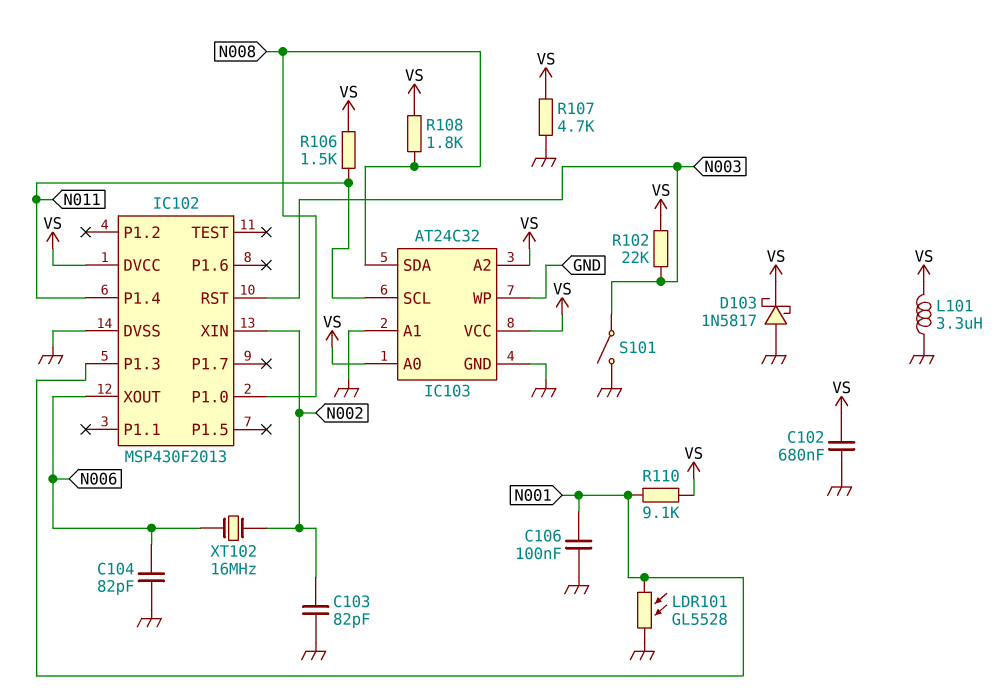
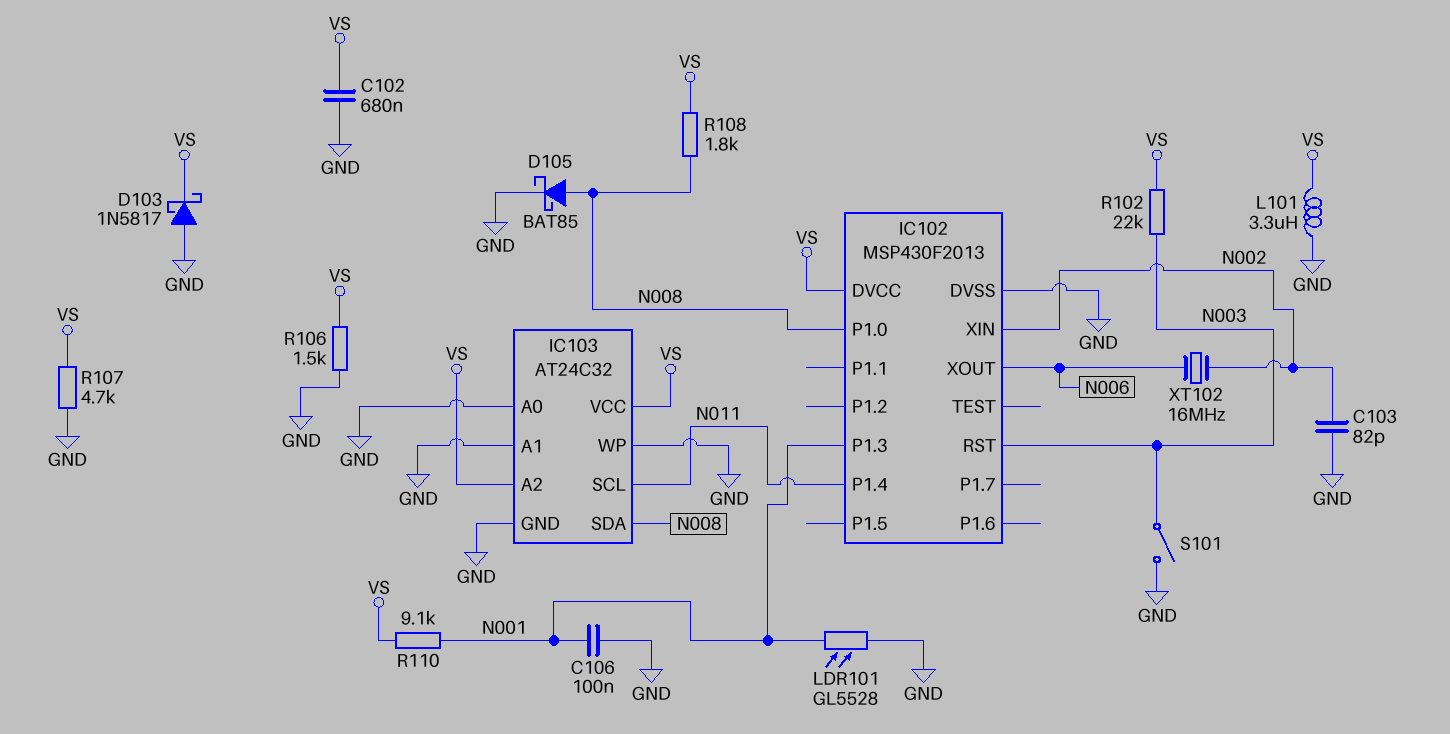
C104: 82pF (GND, N006) -> none
D105: none -> schottky BAT85 (A N008, K GND)
IC103 pin A0: VS -> GND
R106: 1.5k (N011, VS) -> 1.5k (GND, VS)

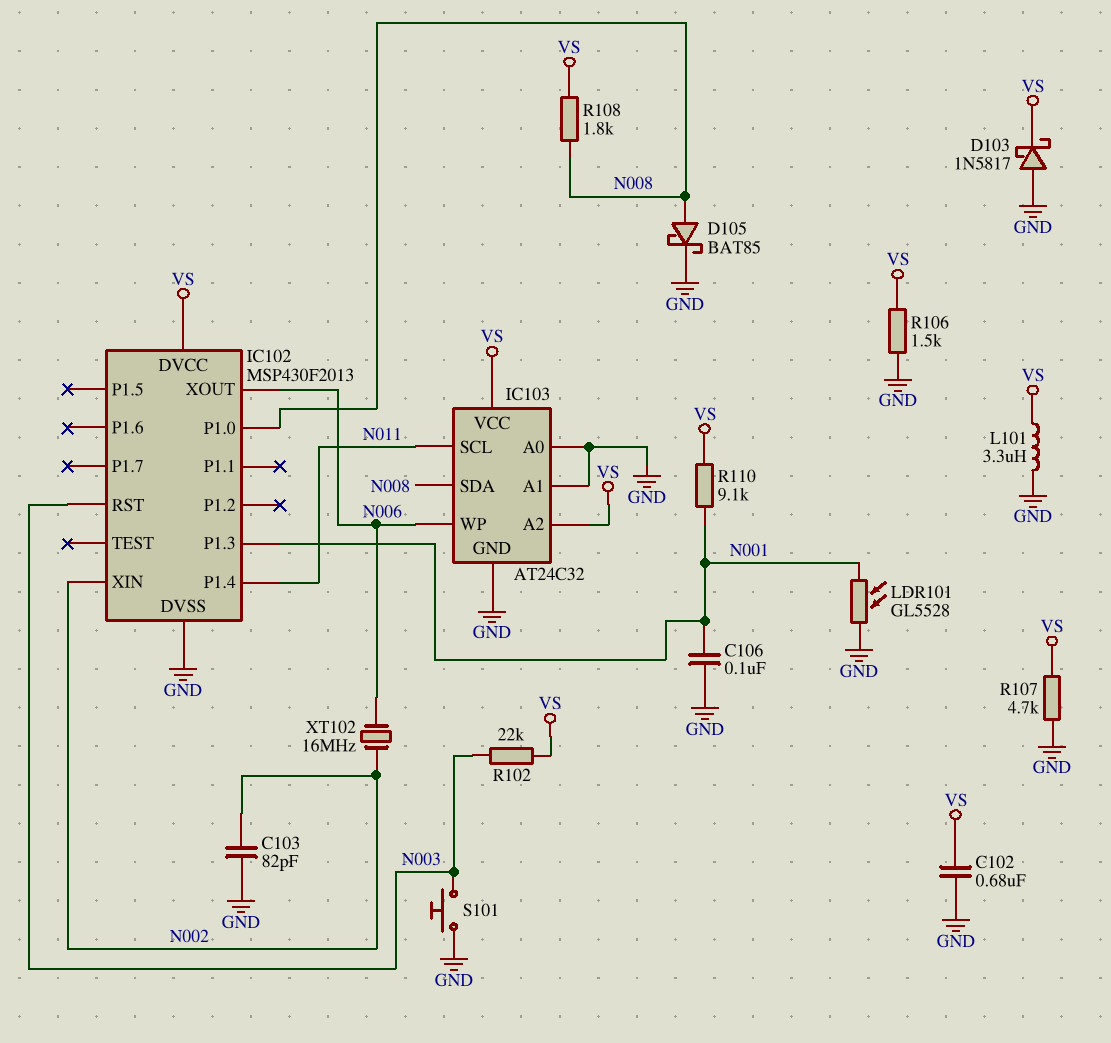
IC103 pin WP: GND -> N006
S101: switch (GND, N003) -> button (GND, N003)

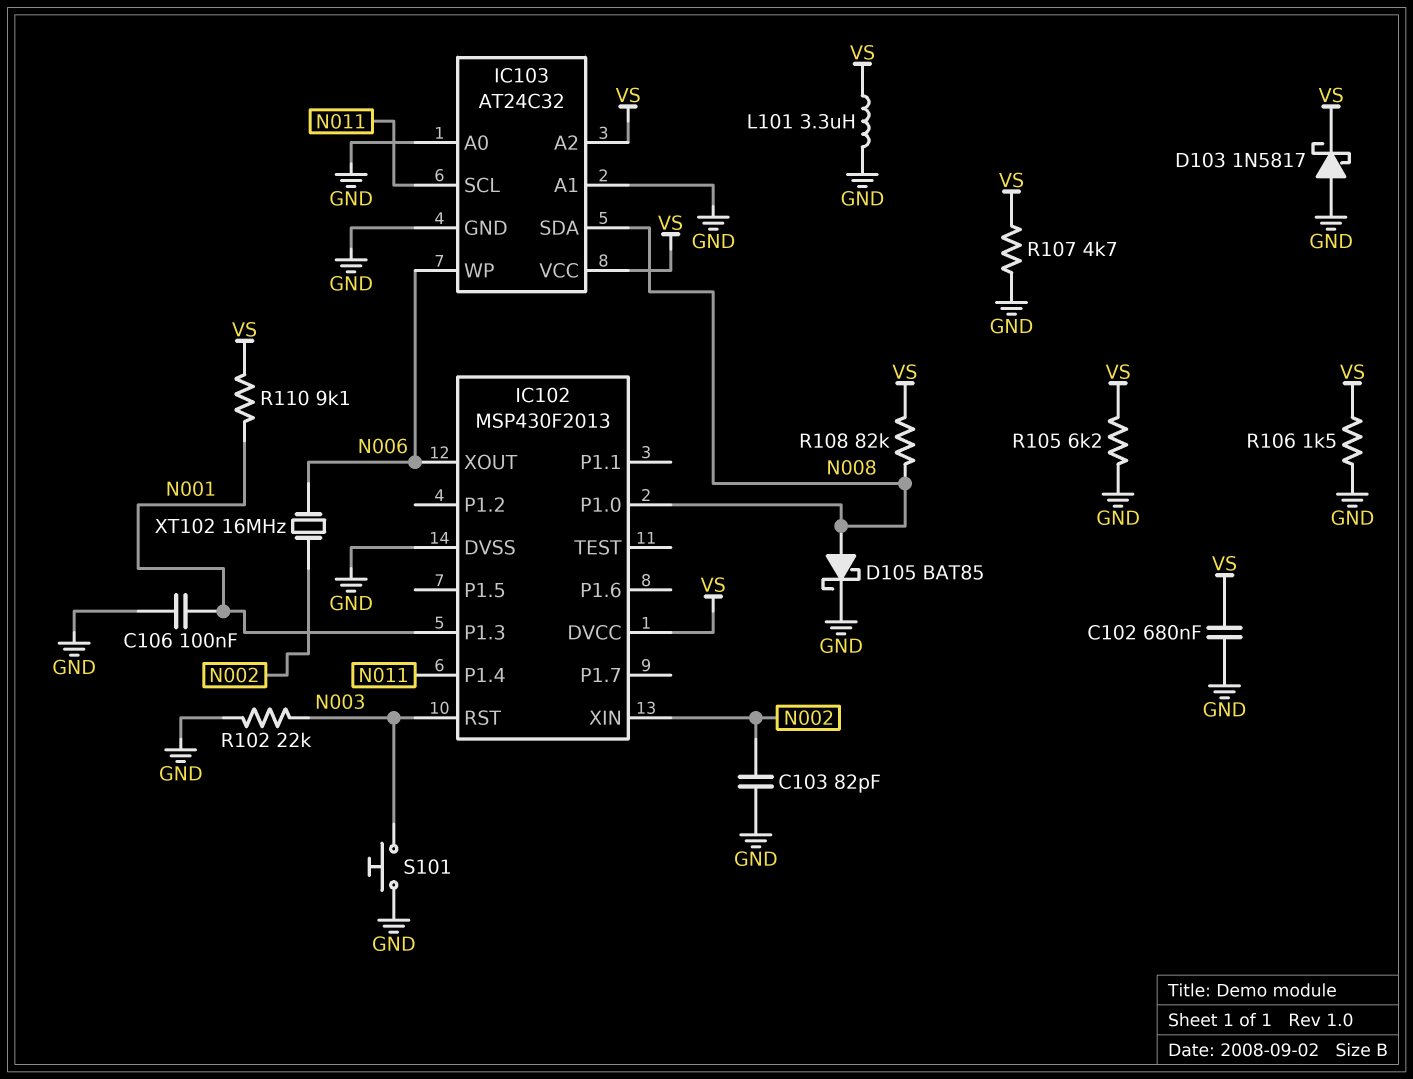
LDR101: GL5528 (GND, N001) -> none
R102: 22k (N003, VS) -> 22k (GND, N003)
R105: none -> 6.2k (GND, VS)
R108: 1.8k (N008, VS) -> 82k (N008, VS)

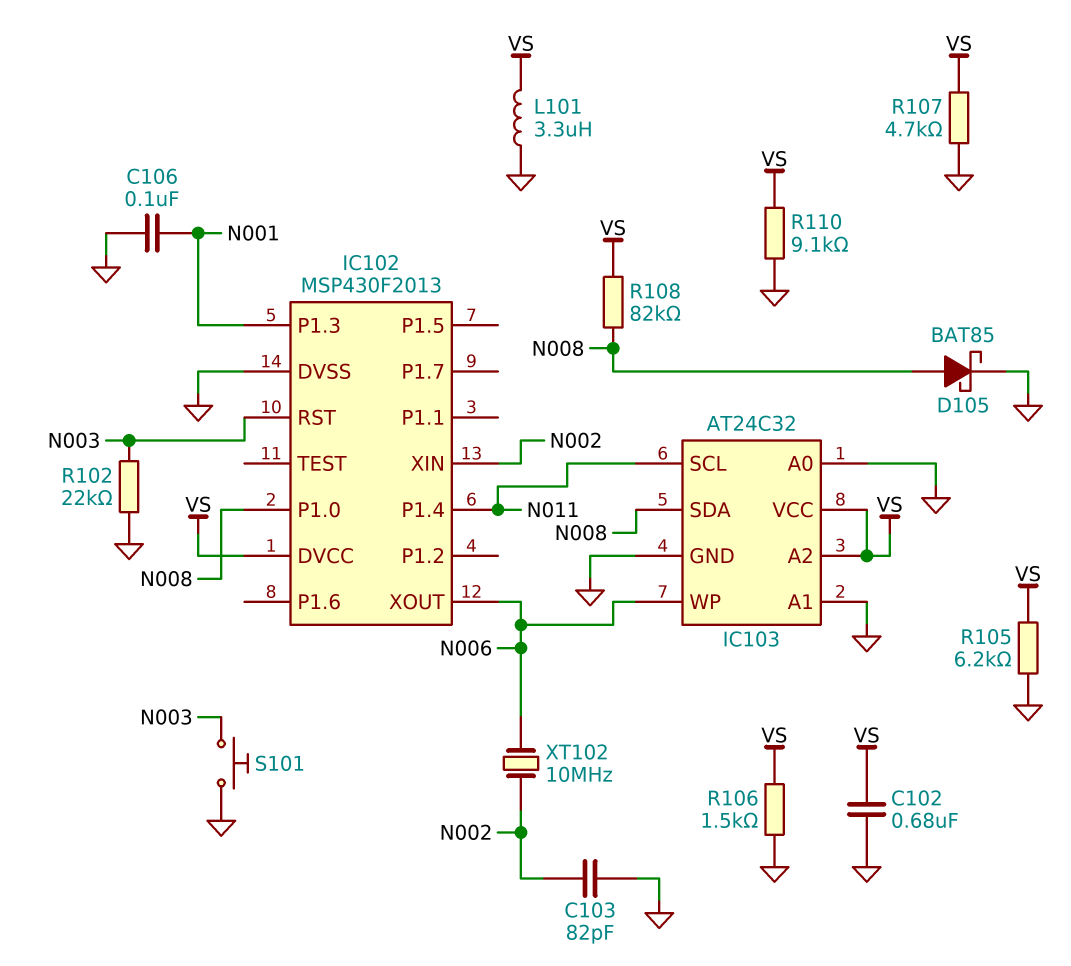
D103: schottky 1N5817 (A GND, K VS) -> none
R110: 9.1k (N001, VS) -> 9.1k (GND, VS)
XT102: 16MHz (N002, N006) -> 10MHz (N002, N006)

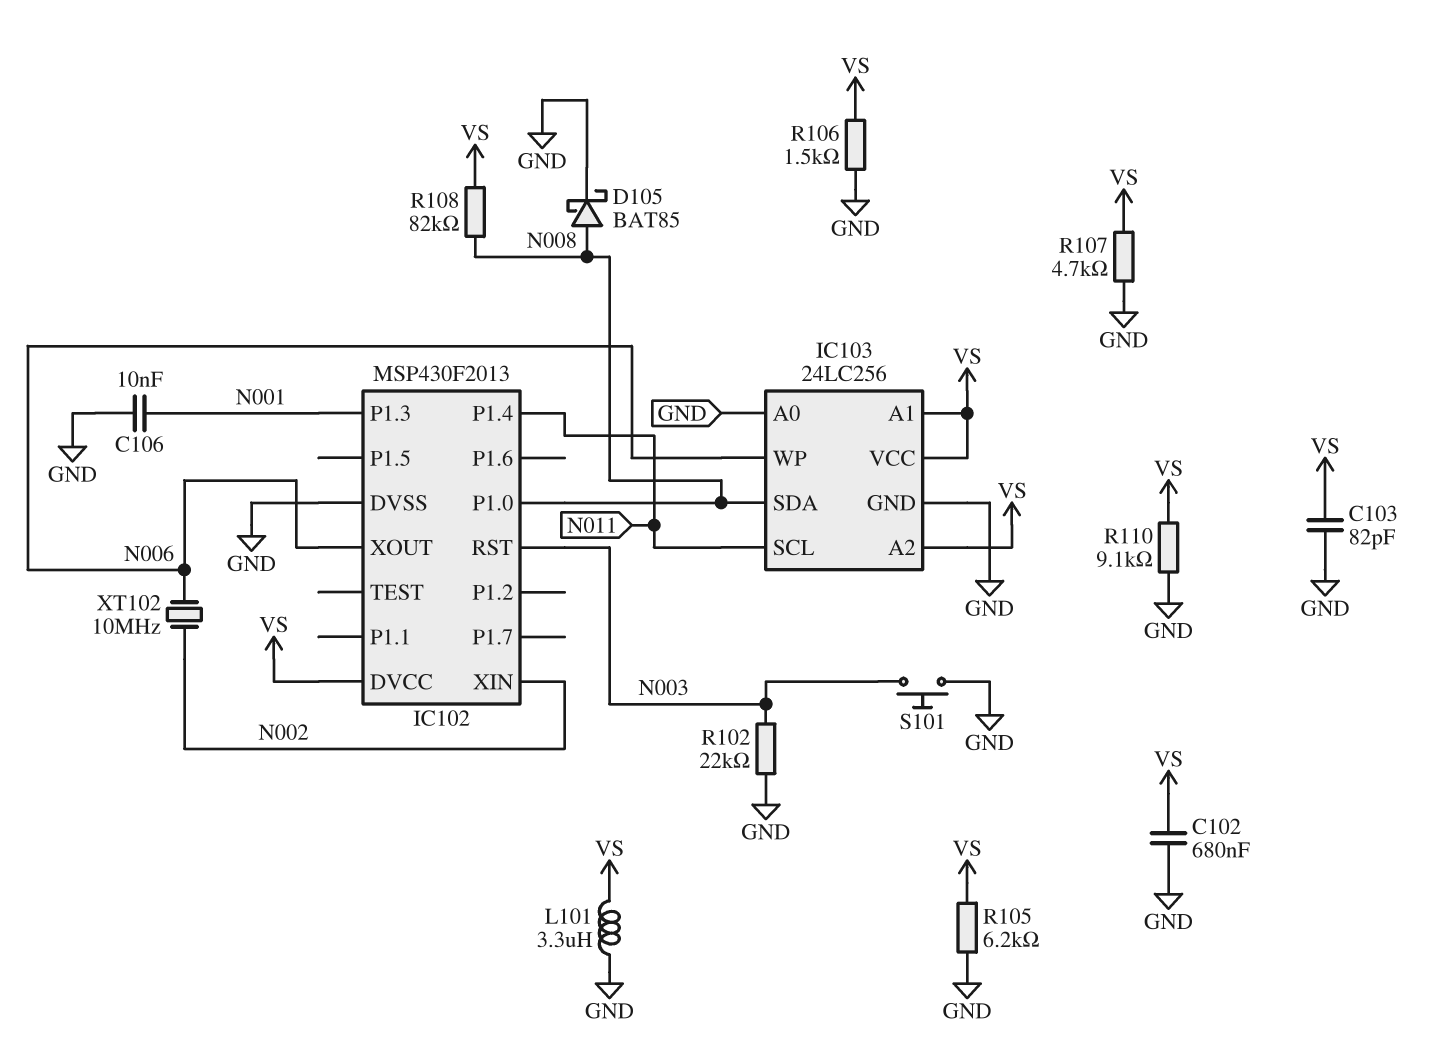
C103: 82pF (GND, N002) -> 82pF (GND, VS)
C106: 100nF (GND, N001) -> 10nF (GND, N001)
IC103: AT24C32 -> 24LC256
IC103 pin A1: GND -> VS

